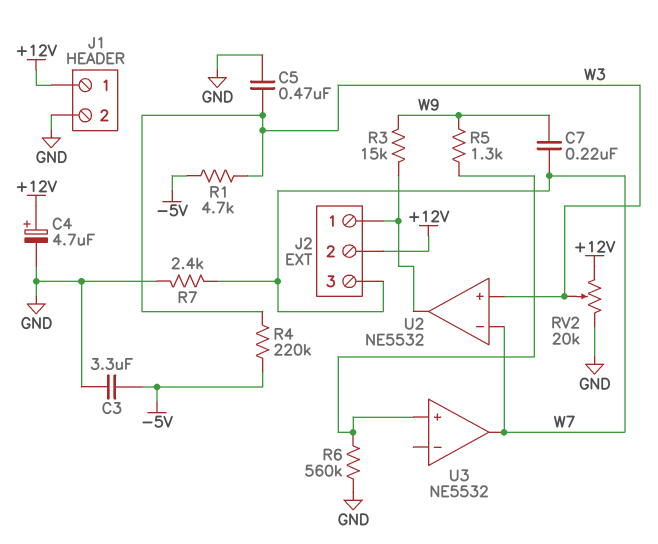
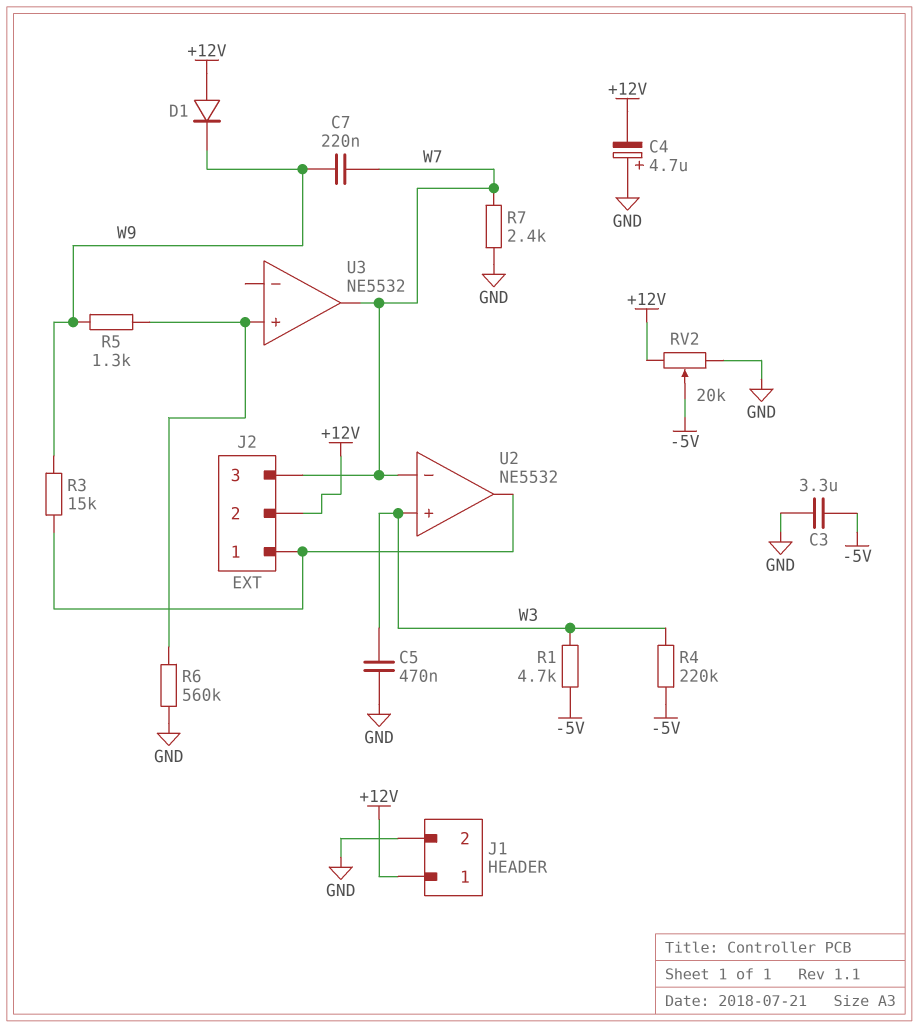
C4: 4.7uF (plus +12V, minus GND) -> 4.7uF (plus GND, minus +12V)
D1: none -> diode (A +12V, K W9)
RV2: 20k (+12V, GND, wiper W3) -> 20k (+12V, GND, wiper -5V)

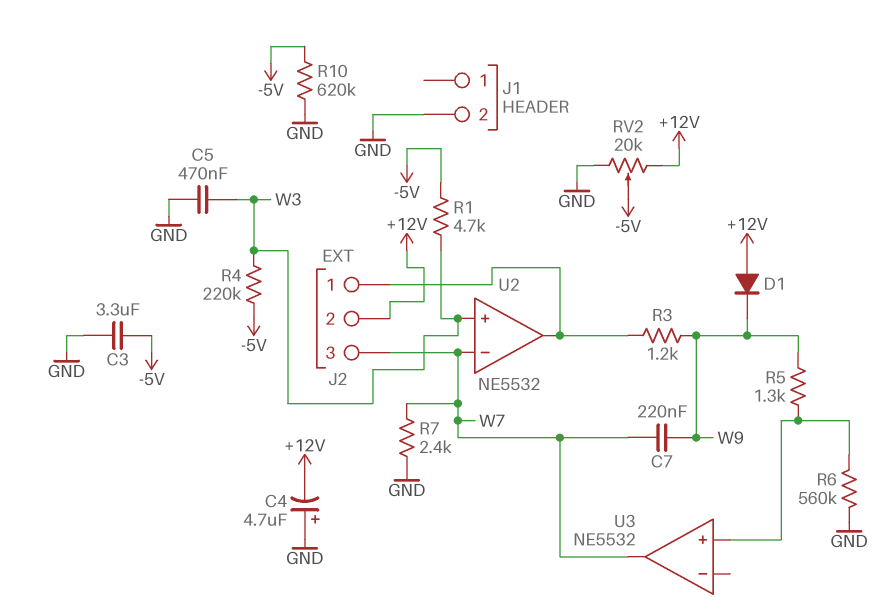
J1 pin 1: +12V -> none
R3: 15k (J2/1, W9) -> 1.2k (J2/1, W9)
R10: none -> 620k (-5V, GND)

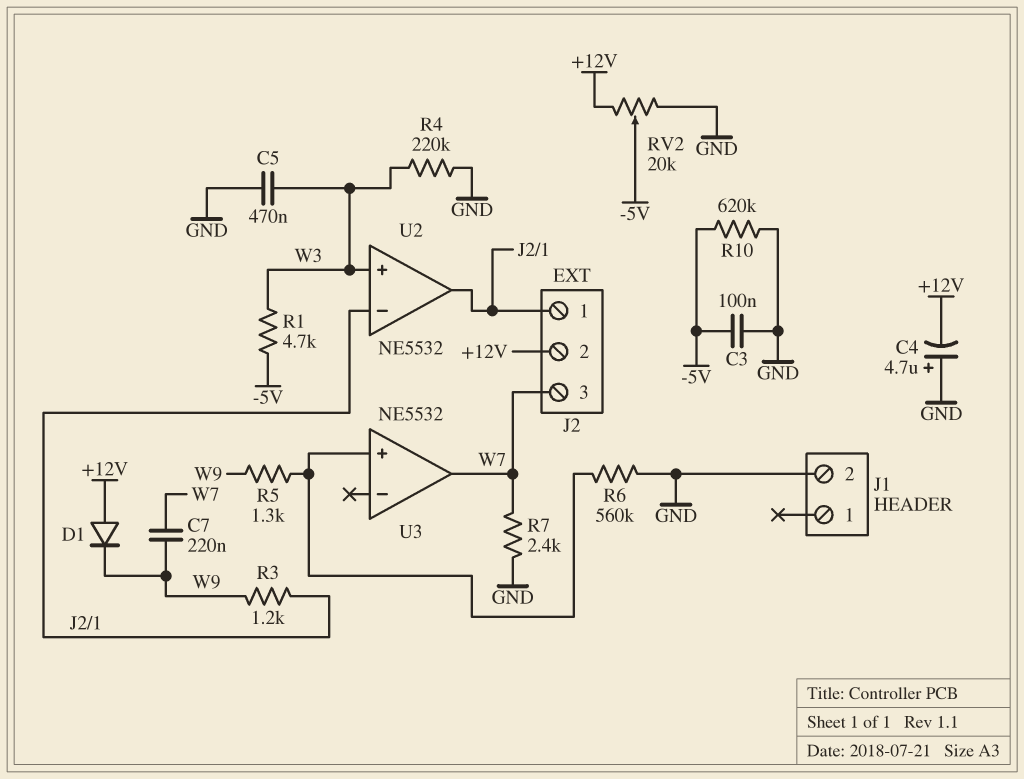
C3: 3.3uF (-5V, GND) -> 100nF (-5V, GND)
R4: 220k (-5V, W3) -> 220k (GND, W3)
U2 pin in-: W7 -> J2/1

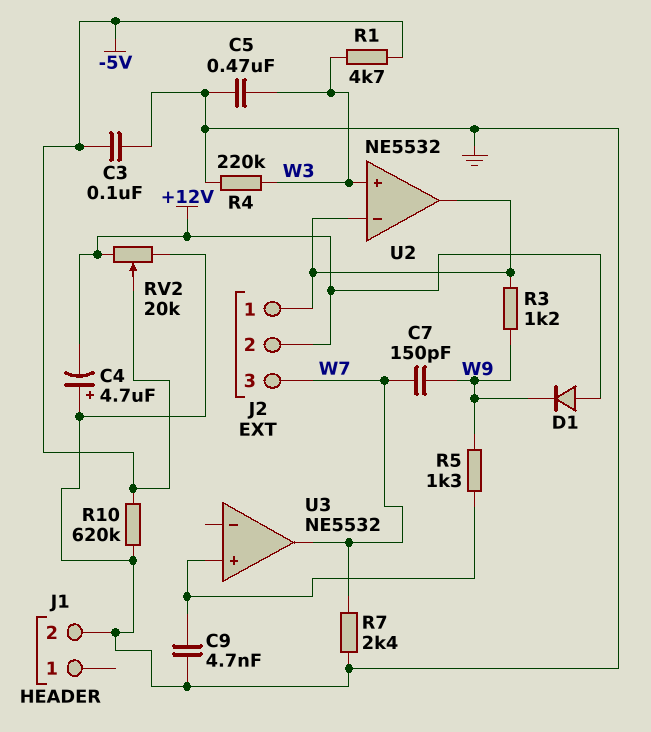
C7: 220nF (W7, W9) -> 150pF (W7, W9)
C9: none -> 4.7nF (GND, U3/in+)
R6: 560k (GND, U3/in+) -> none

